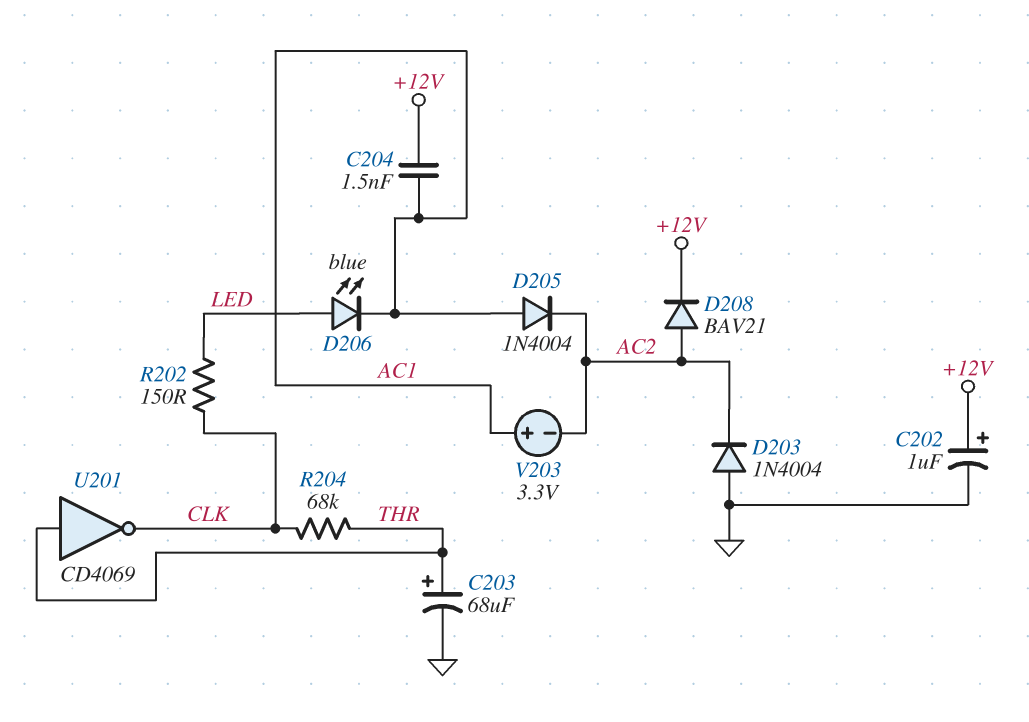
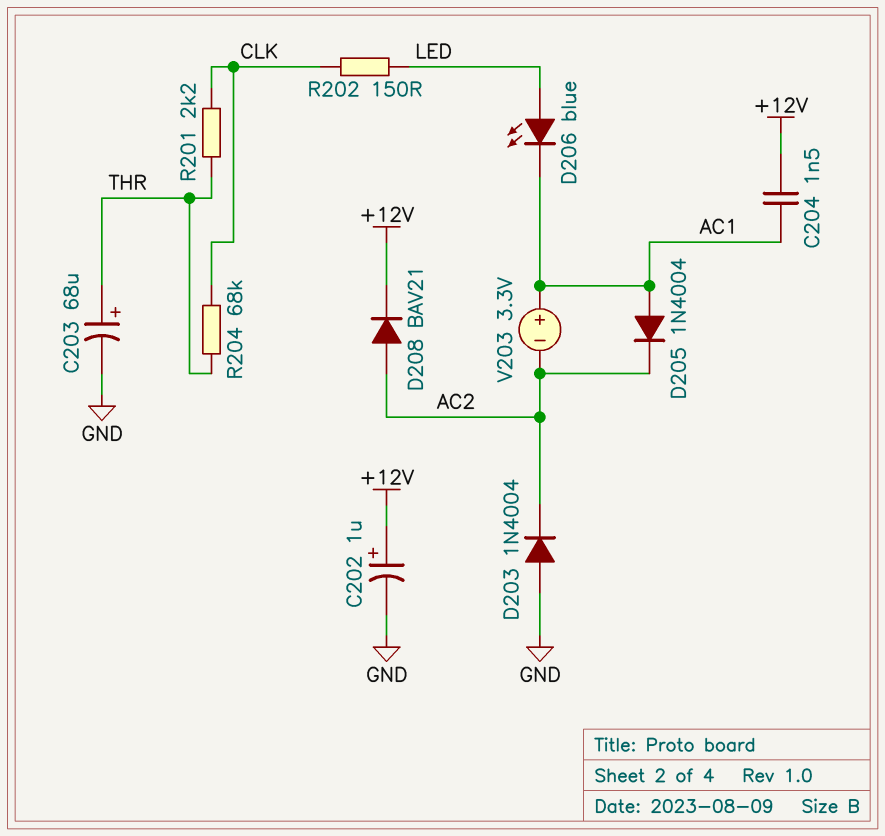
R201: none -> 2.2k (CLK, THR)
U201: NOT CD4069 (in THR, out CLK) -> none

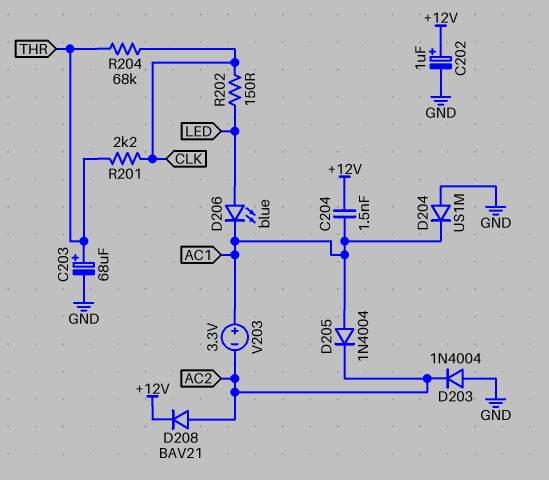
D204: none -> diode US1M (A GND, K AC1)

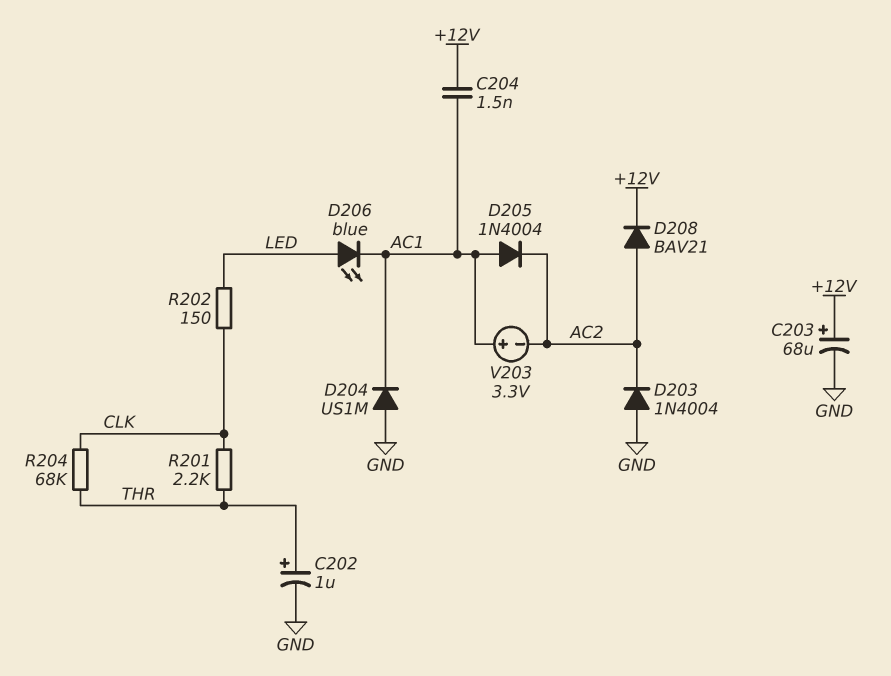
C202: 1uF (plus +12V, minus GND) -> 1uF (plus THR, minus GND)
C203: 68uF (plus THR, minus GND) -> 68uF (plus +12V, minus GND)

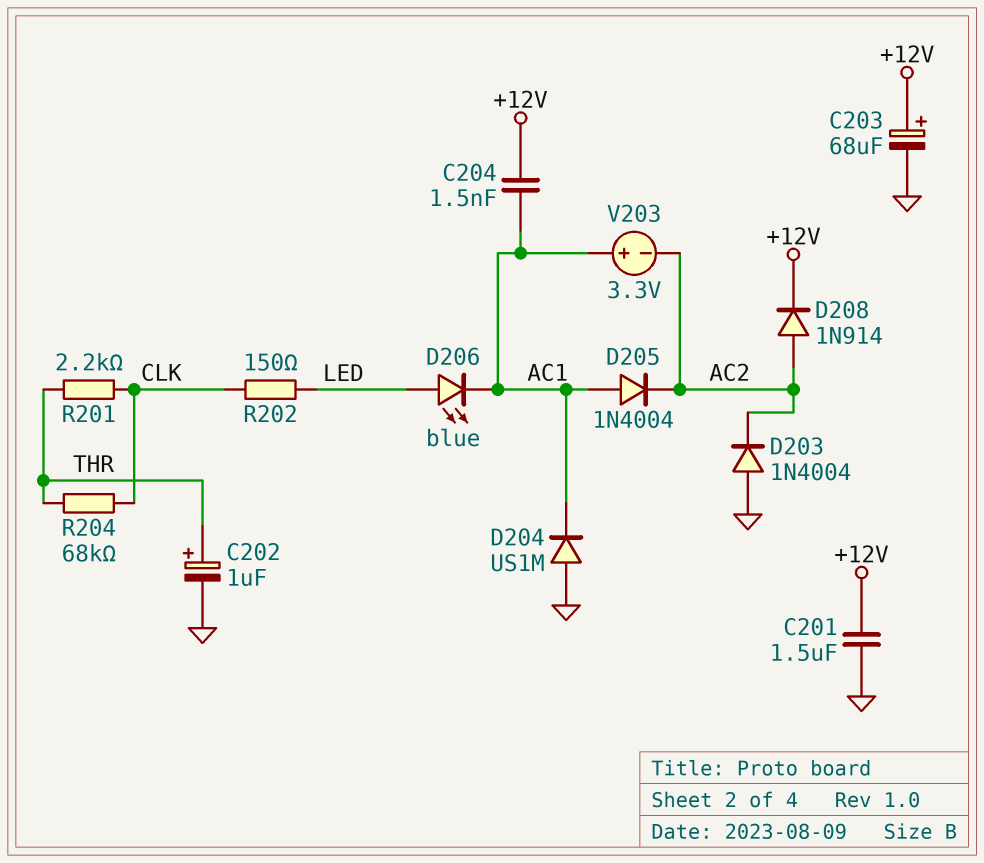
C201: none -> 1.5uF (+12V, GND)
D208: diode BAV21 (A AC2, K +12V) -> diode 1N914 (A AC2, K +12V)

